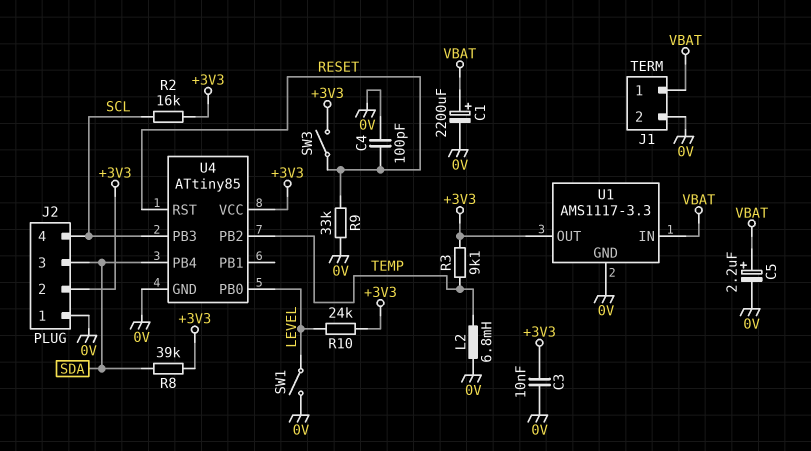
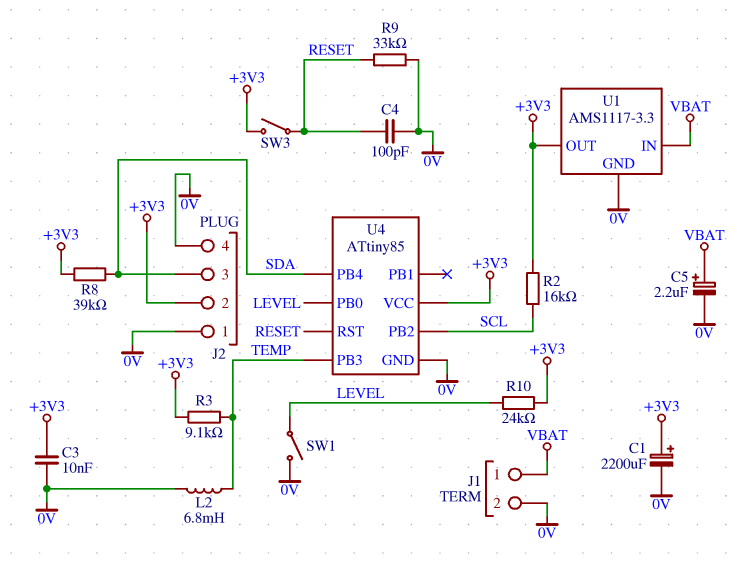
C1: 2200uF (plus VBAT, minus 0V) -> 2200uF (plus +3V3, minus 0V)
J2 pin 4: SCL -> 0V
U4 pin PB2: TEMP -> SCL
U4 pin PB3: SCL -> TEMP

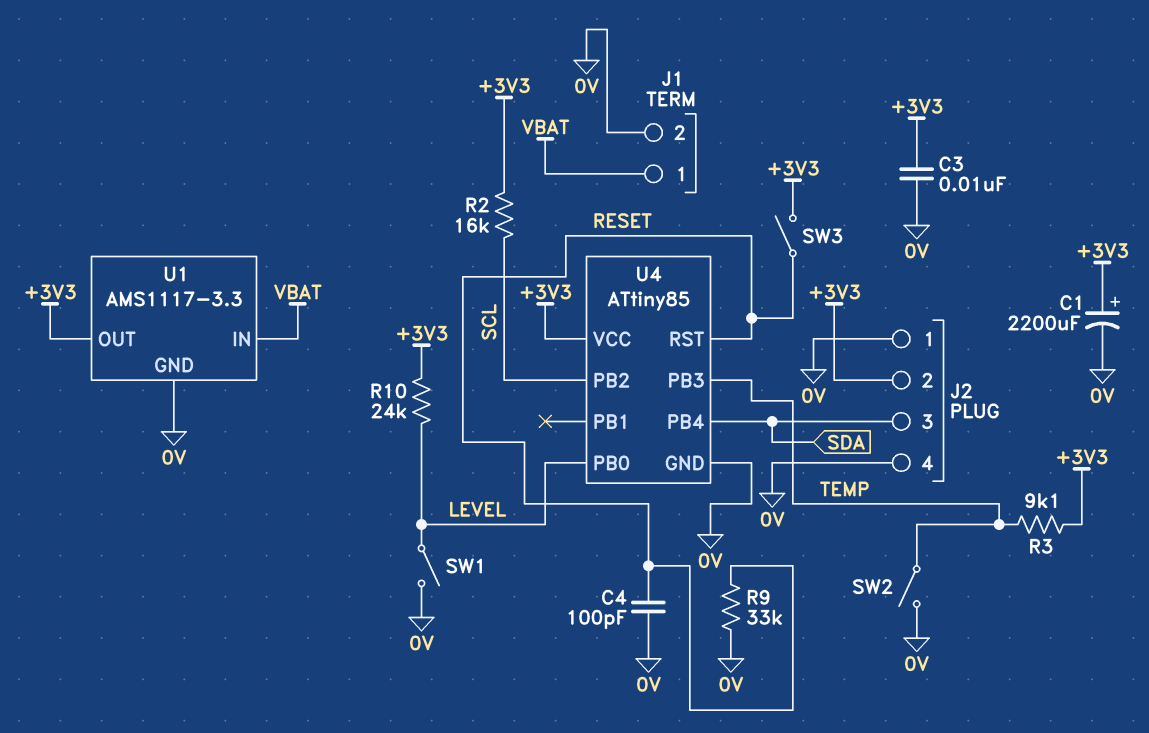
C5: 2.2uF (plus VBAT, minus 0V) -> none
L2: 6.8mH (0V, TEMP) -> none
R8: 39k (+3V3, SDA) -> none
SW2: none -> switch (0V, TEMP)

